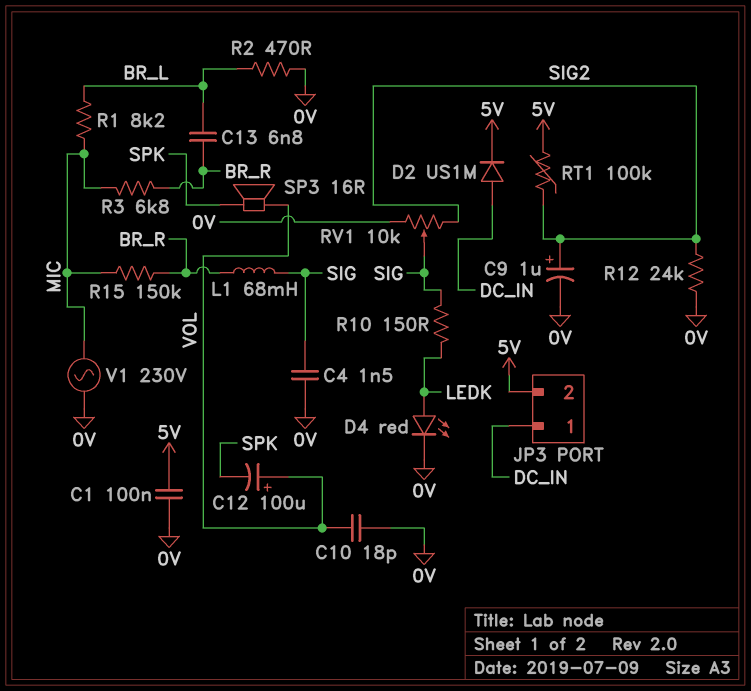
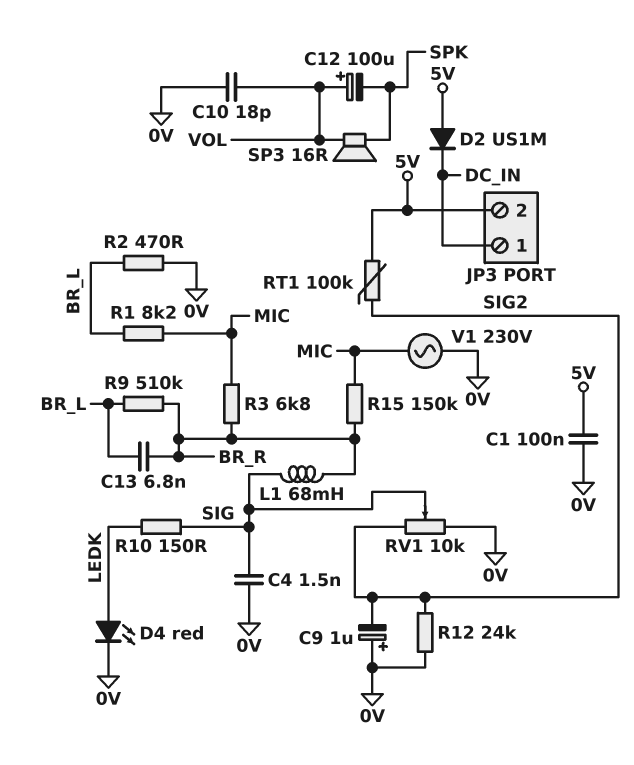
C9: 1uF (plus SIG2, minus 0V) -> 1uF (plus 0V, minus SIG2)
D2: diode US1M (A DC_IN, K 5V) -> diode US1M (A 5V, K DC_IN)
R9: none -> 510k (BR_L, BR_R)

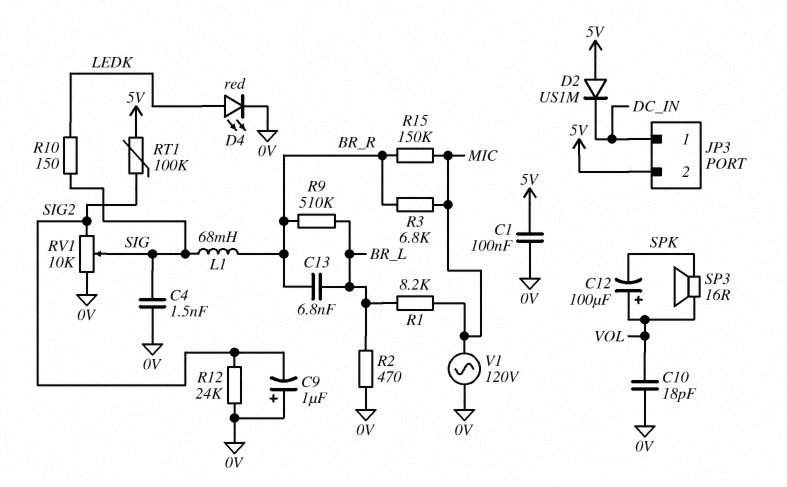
V1: AC 230V (0V, MIC) -> AC 120V (0V, MIC)

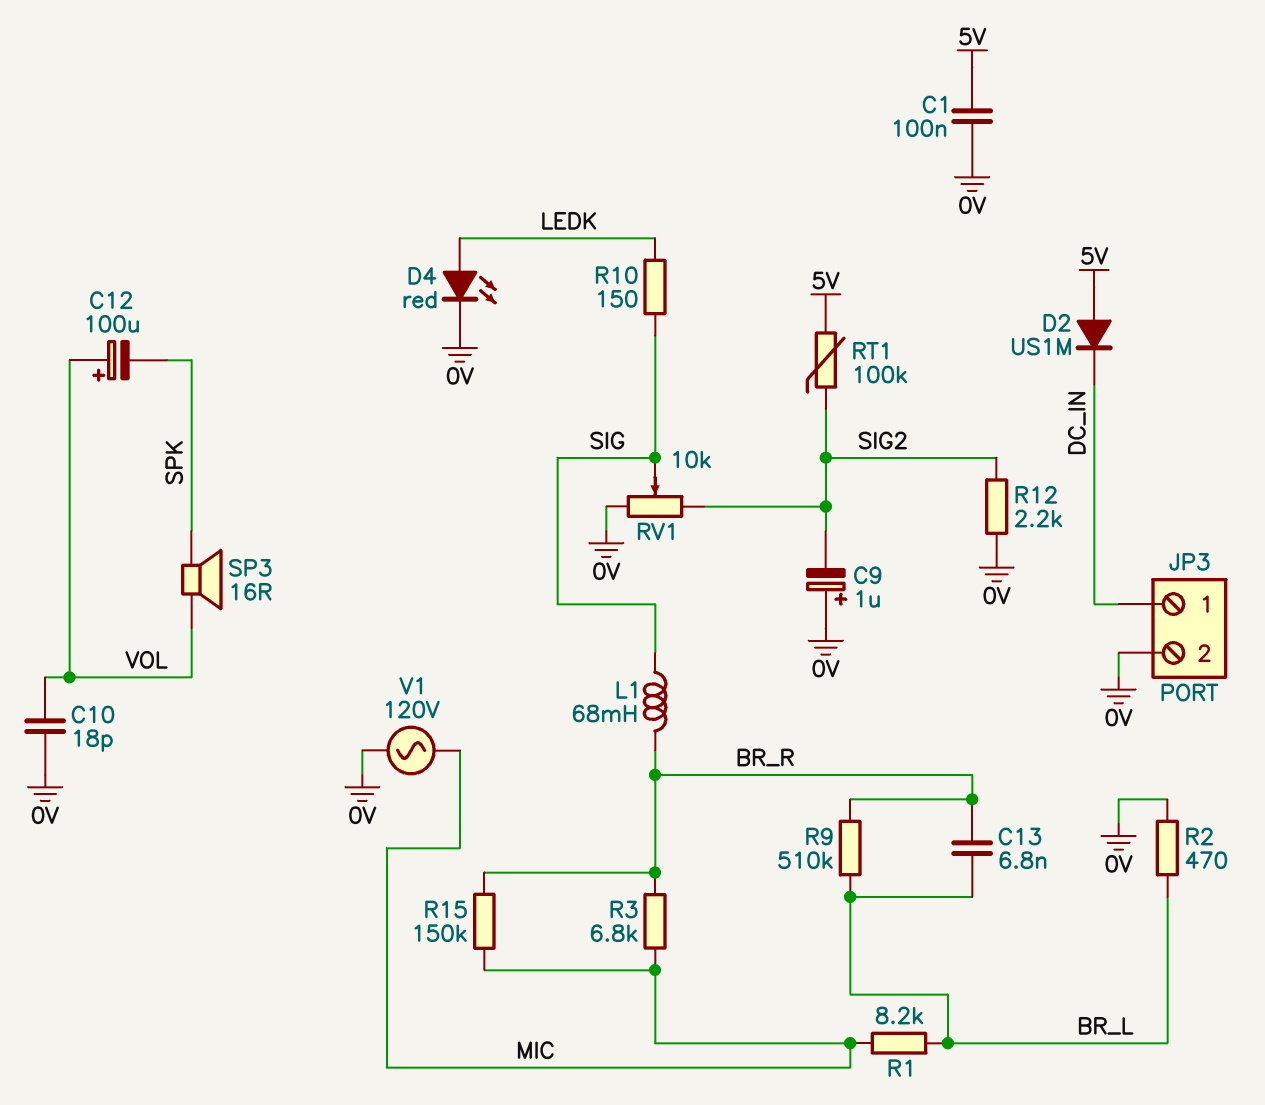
C4: 1.5nF (0V, SIG) -> none
JP3 pin 2: 5V -> 0V
R12: 24k (0V, SIG2) -> 2.2k (0V, SIG2)

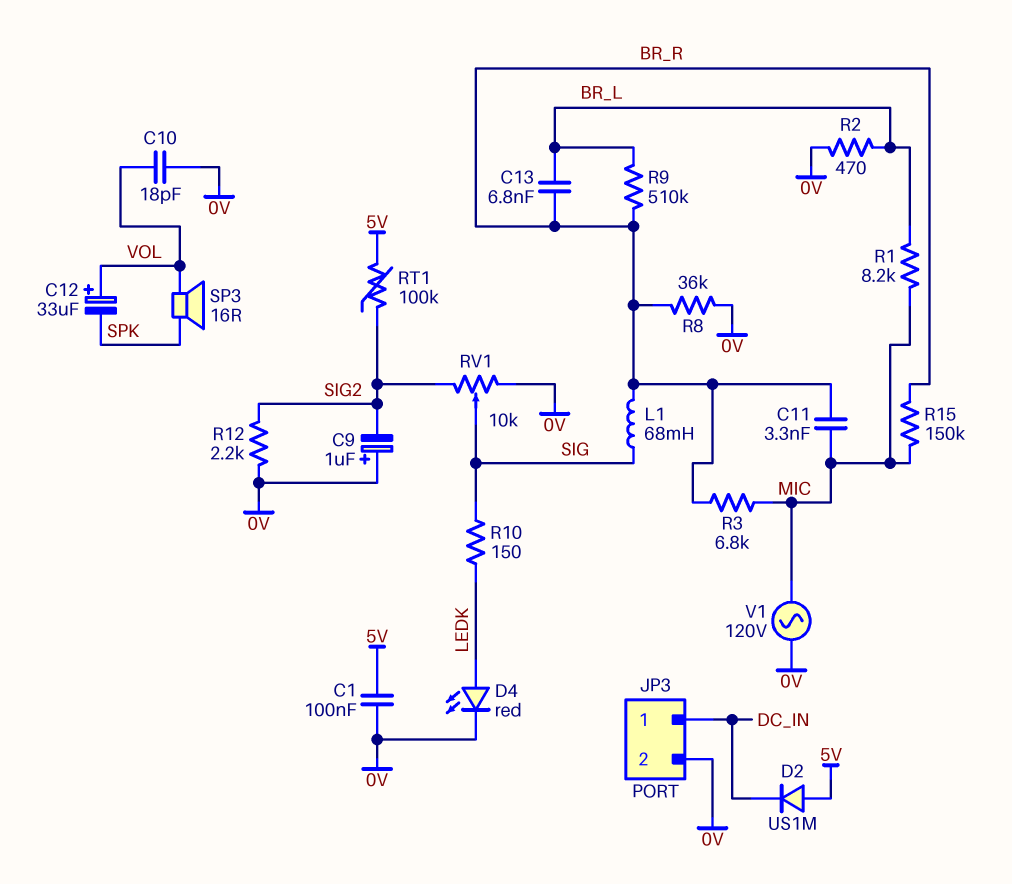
C11: none -> 3.3nF (BR_R, MIC)
C12: 100uF (plus VOL, minus SPK) -> 33uF (plus VOL, minus SPK)
R8: none -> 36k (0V, BR_R)

